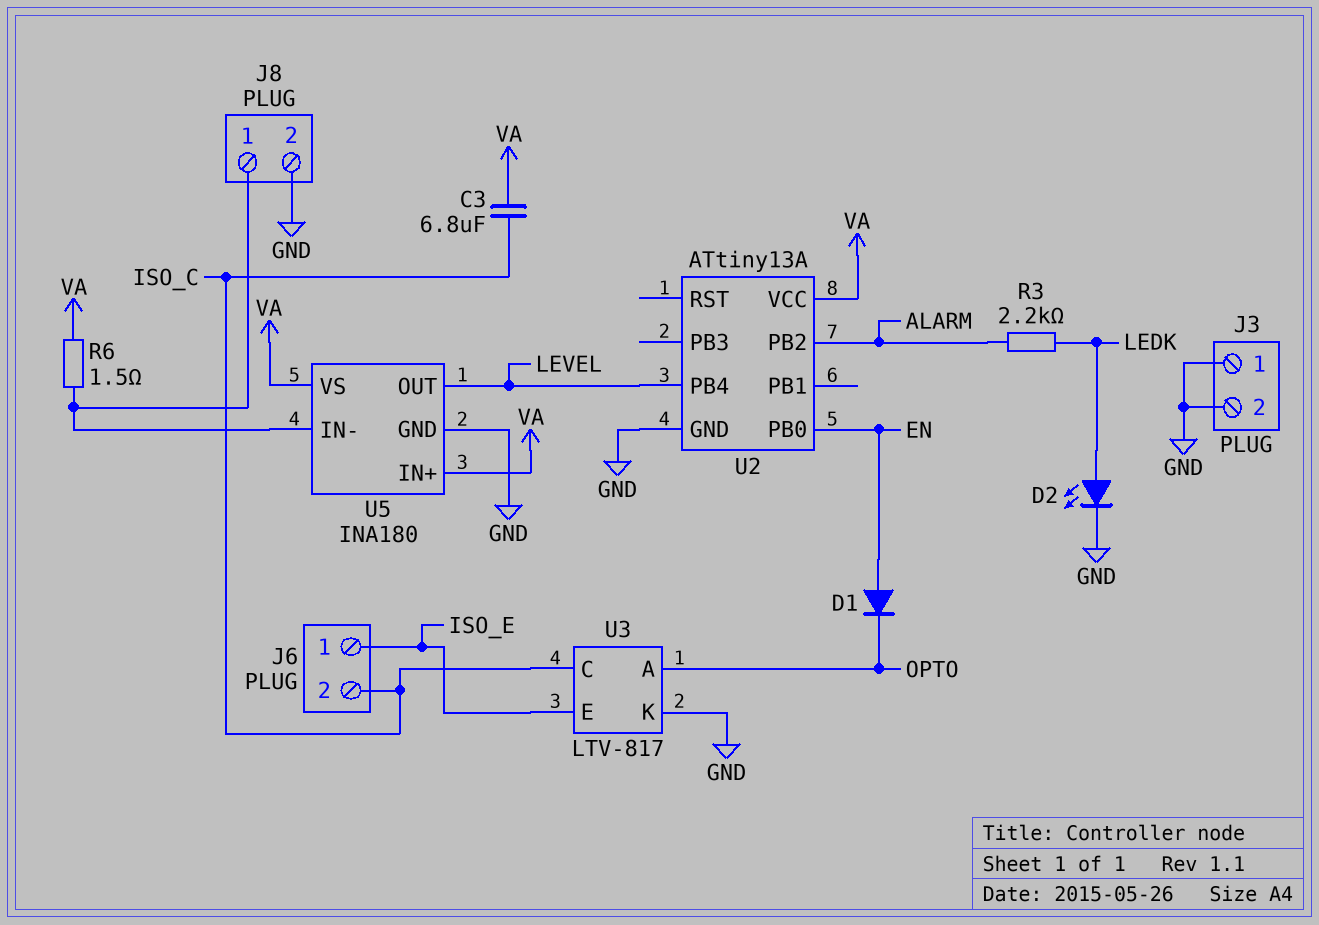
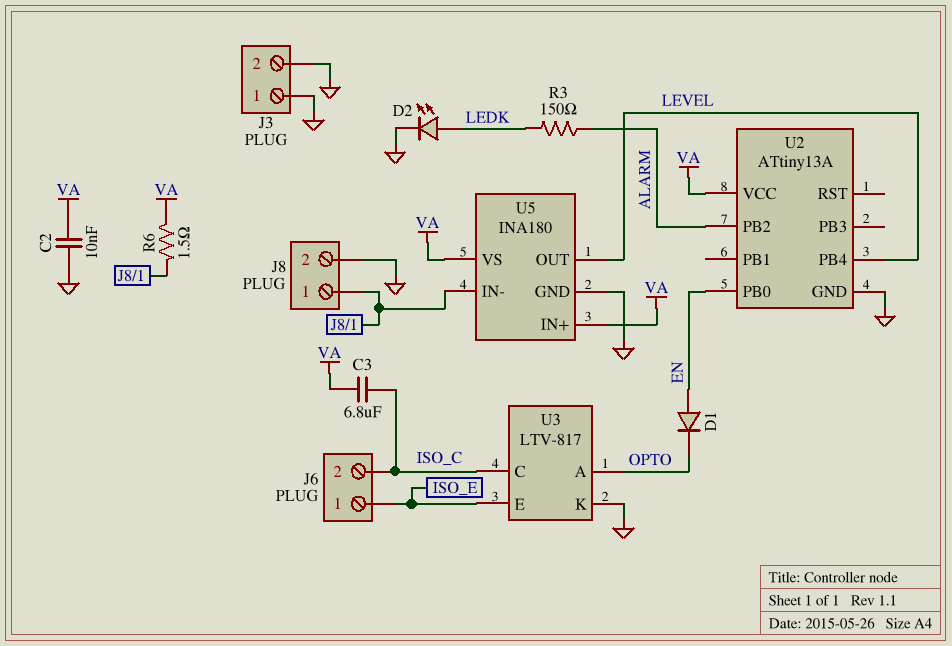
C2: none -> 10nF (GND, VA)
R3: 2.2k (ALARM, LEDK) -> 150 (ALARM, LEDK)

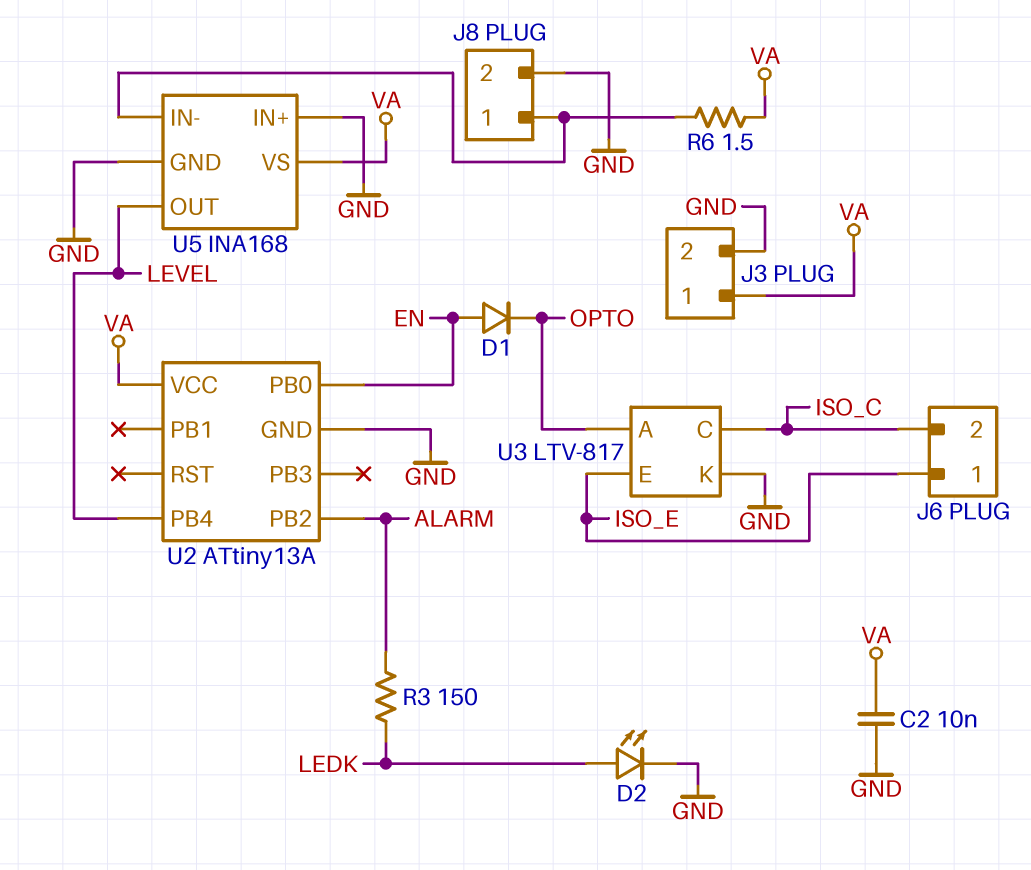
C3: 6.8uF (ISO_C, VA) -> none
J3 pin 1: GND -> VA
U5: INA180 -> INA168
U5 pin IN+: VA -> GND

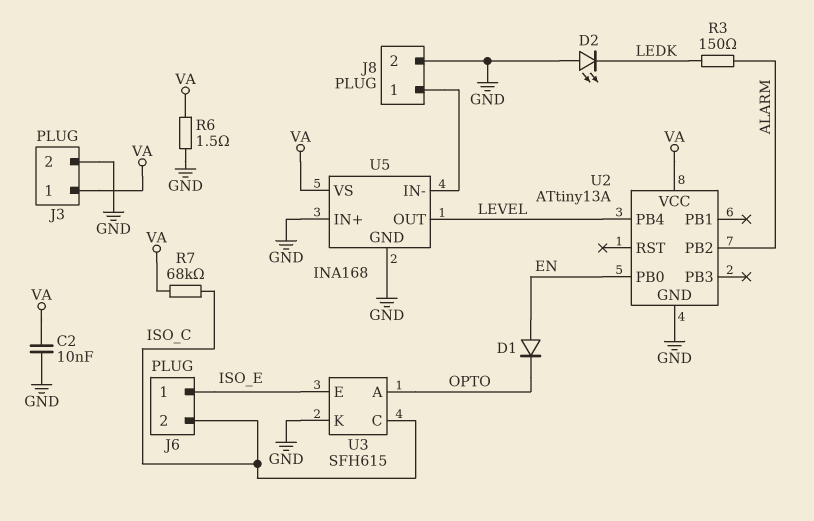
D2: LED (A LEDK, K GND) -> LED (A GND, K LEDK)
R6: 1.5 (J8/1, VA) -> 1.5 (GND, VA)
R7: none -> 68k (ISO_C, VA)
U3: LTV-817 -> SFH615

